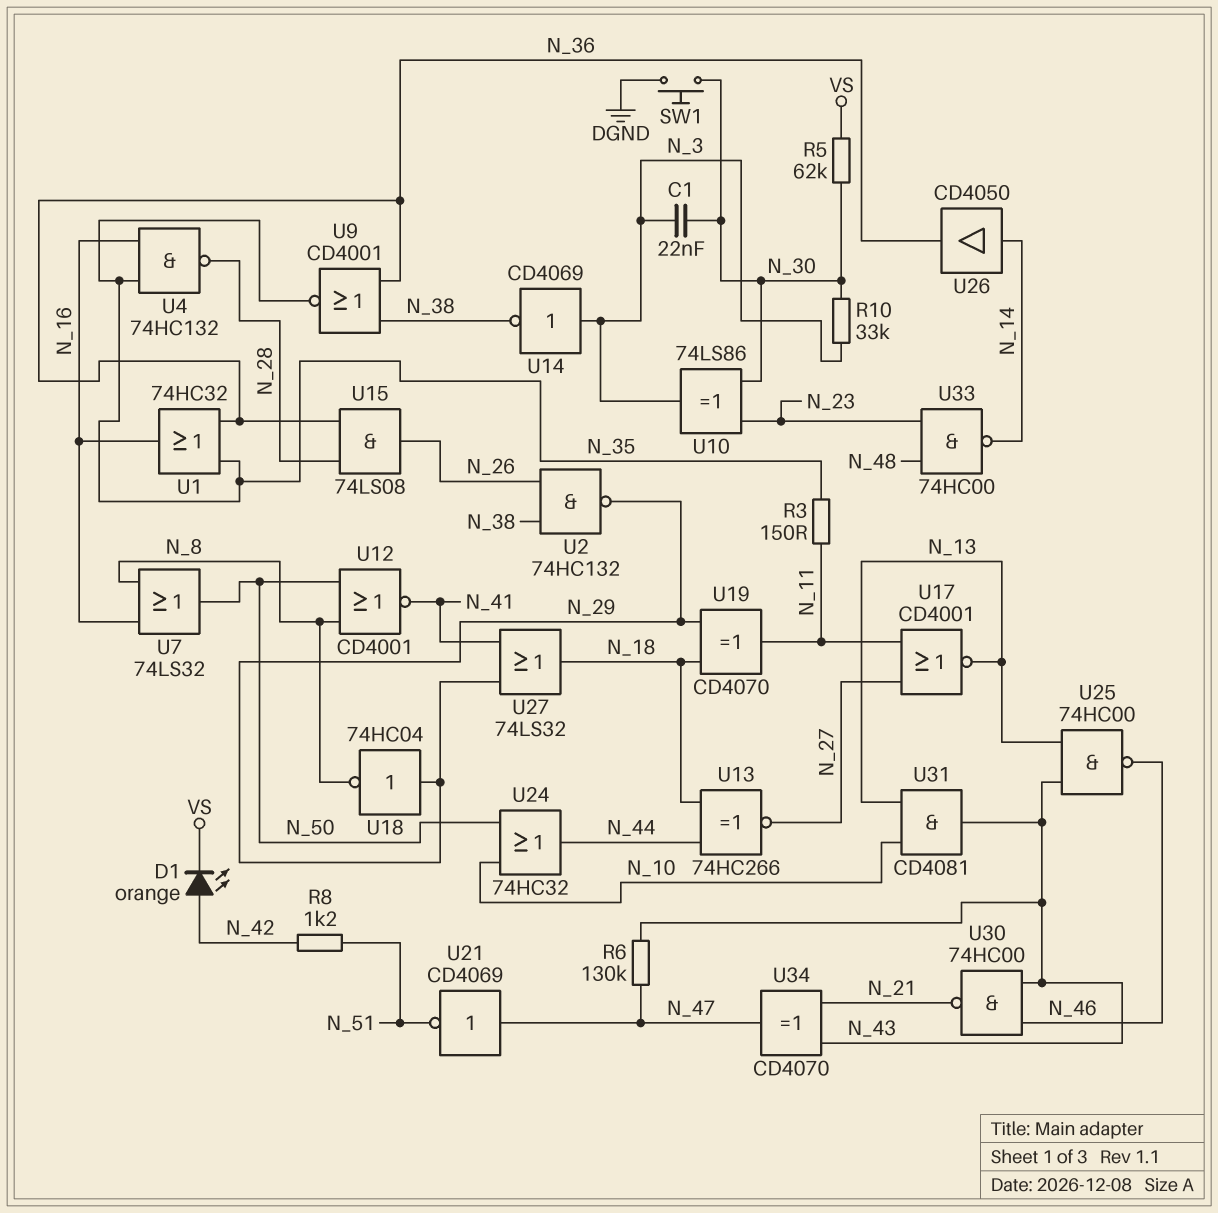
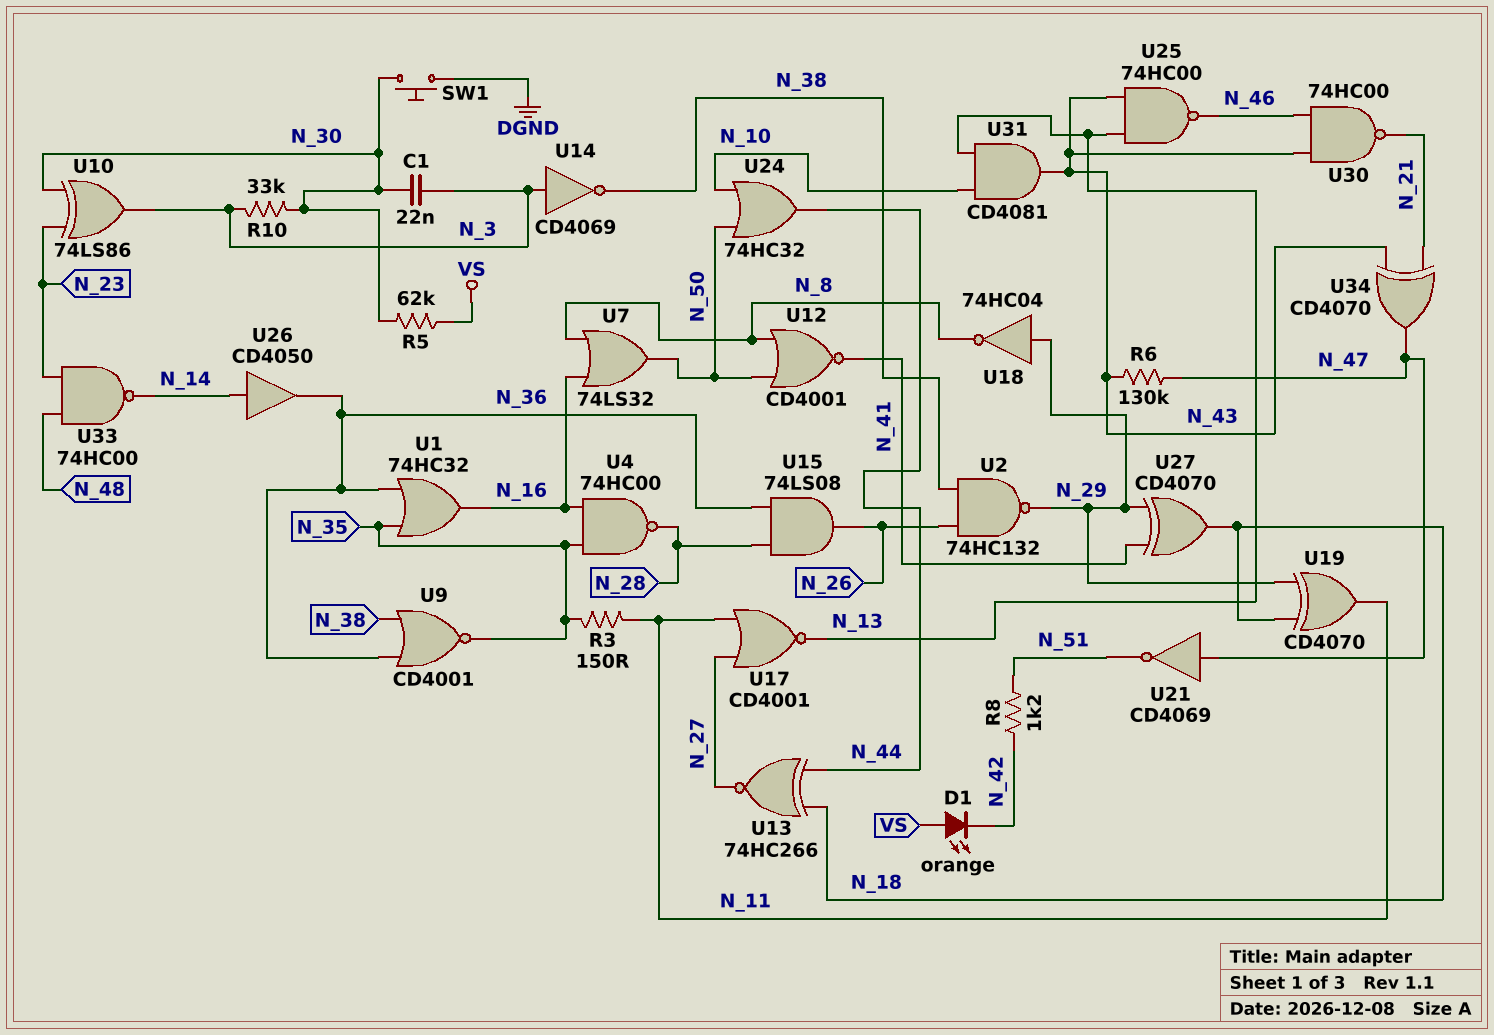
D1: LED orange (A N_42, K VS) -> LED orange (A VS, K N_42)
U4: NAND 74HC132 (in N_16, in N_35, out N_28) -> NAND 74HC00 (in N_16, in N_35, out N_28)
U27: OR 74LS32 (in N_29, in N_41, out N_18) -> XOR CD4070 (in N_29, in N_41, out N_18)

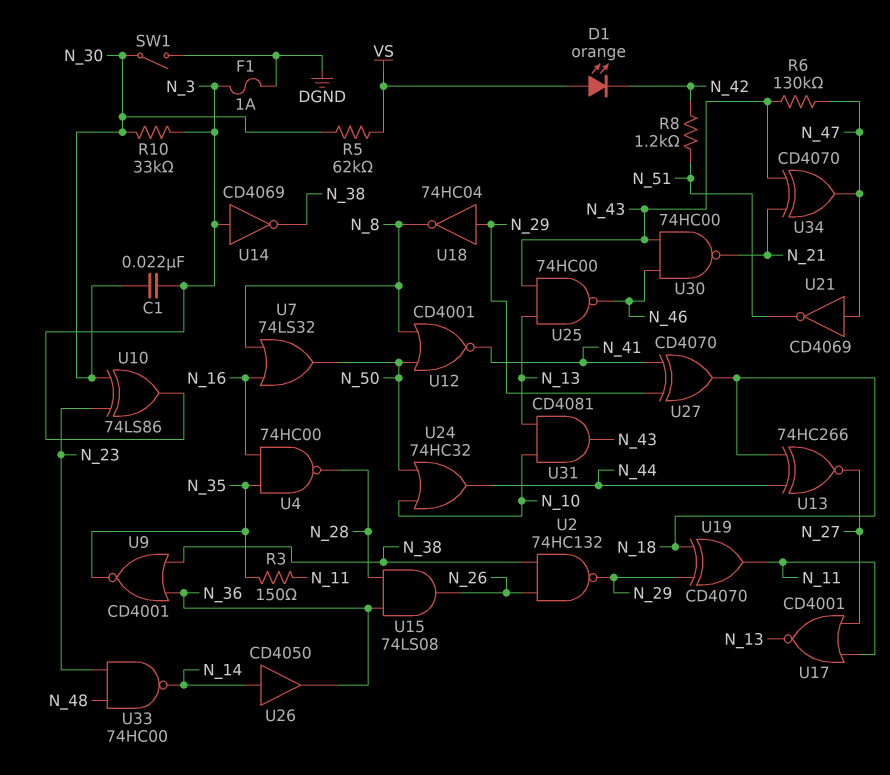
F1: none -> 1A (DGND, N_3)
SW1: button (DGND, N_30) -> switch (DGND, N_30)
U1: OR 74HC32 (in N_35, in N_36, out N_16) -> none

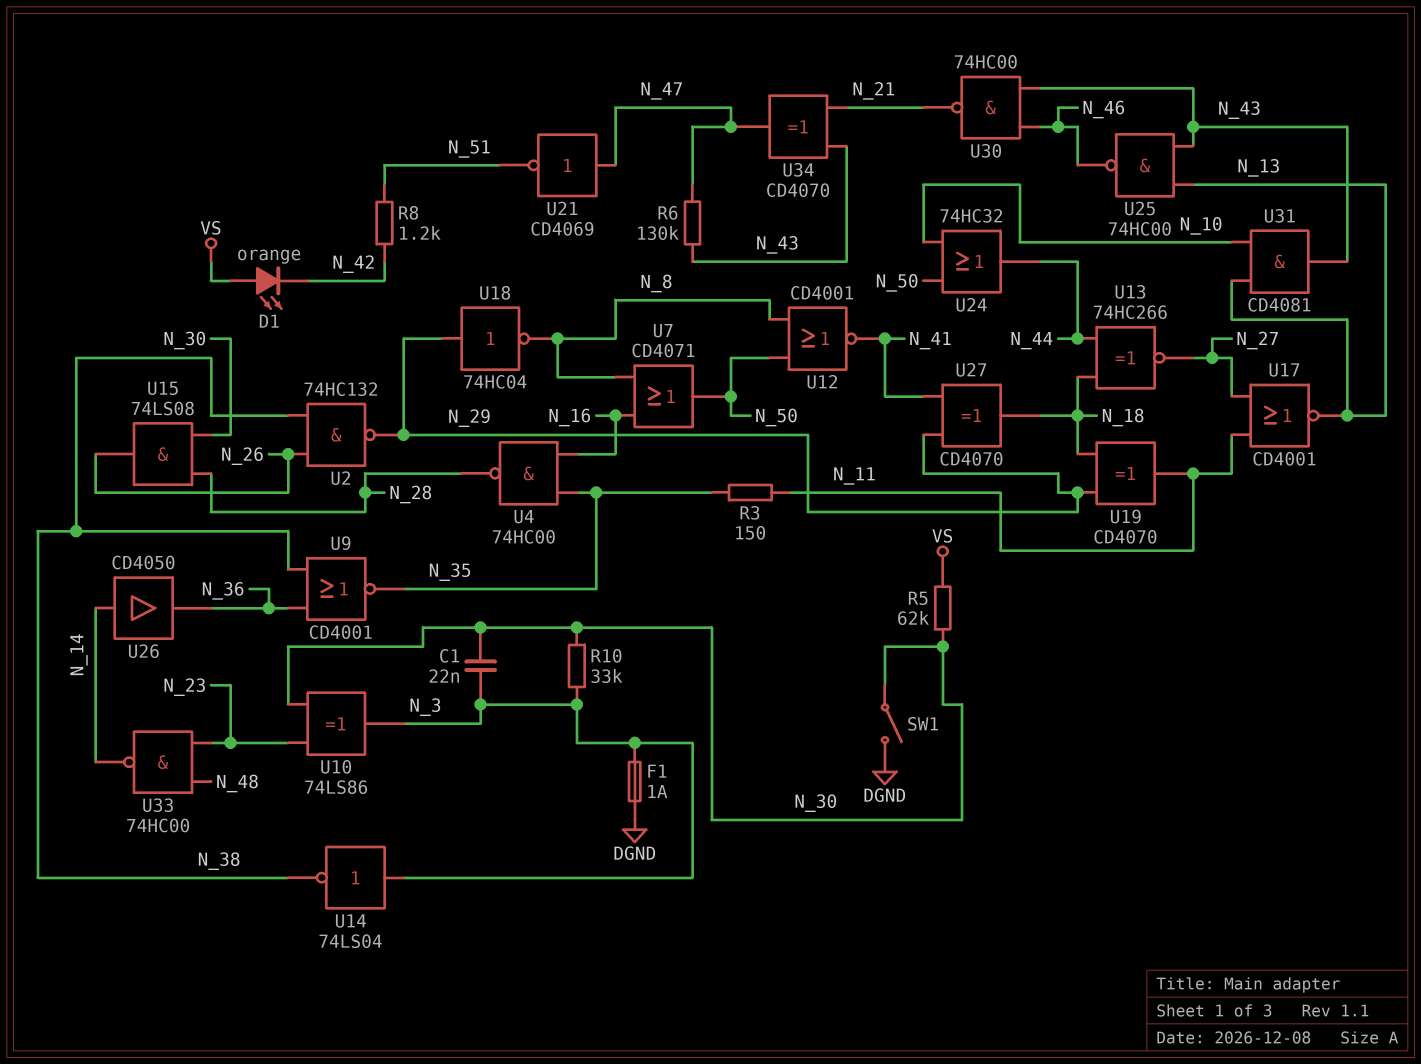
U7: OR 74LS32 (in N_8, in N_16, out N_50) -> OR CD4071 (in N_8, in N_16, out N_50)
U14: NOT CD4069 (in N_3, out N_38) -> NOT 74LS04 (in N_3, out N_38)
U15: AND 74LS08 (in N_28, in N_36, out N_26) -> AND 74LS08 (in N_28, in N_30, out N_26)

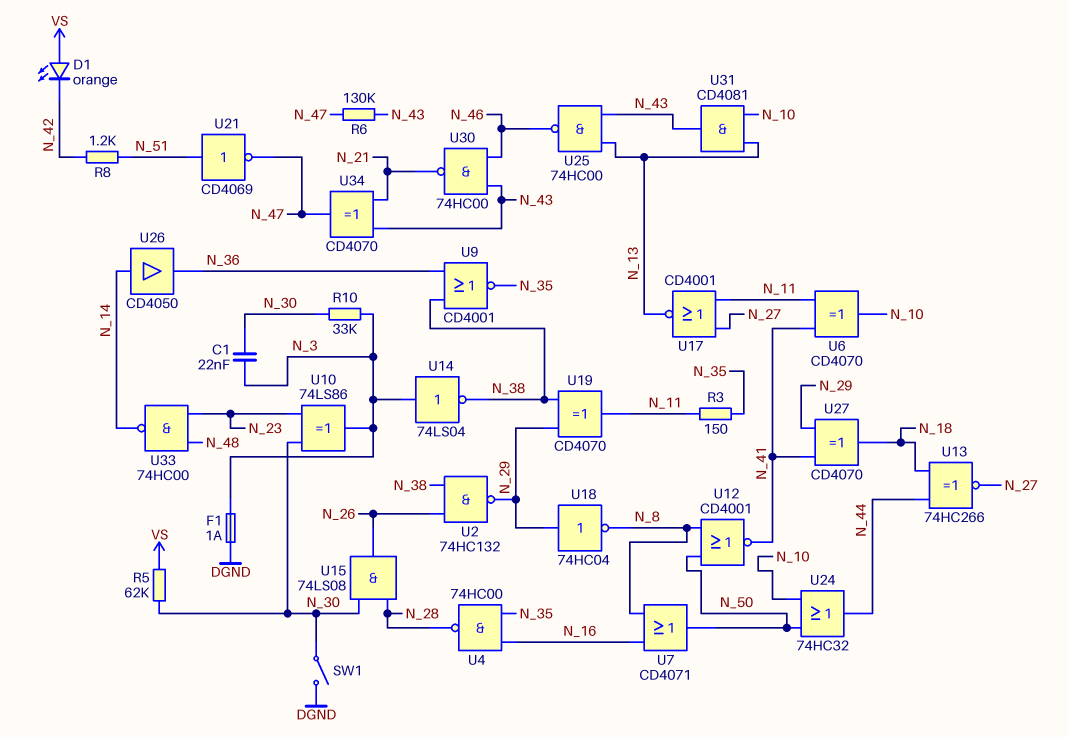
U6: none -> XOR CD4070 (in N_11, in N_41, out N_10)
U19: XOR CD4070 (in N_18, in N_29, out N_11) -> XOR CD4070 (in N_29, in N_38, out N_11)
U21: NOT CD4069 (in N_47, out N_51) -> NOT CD4069 (in N_51, out N_47)

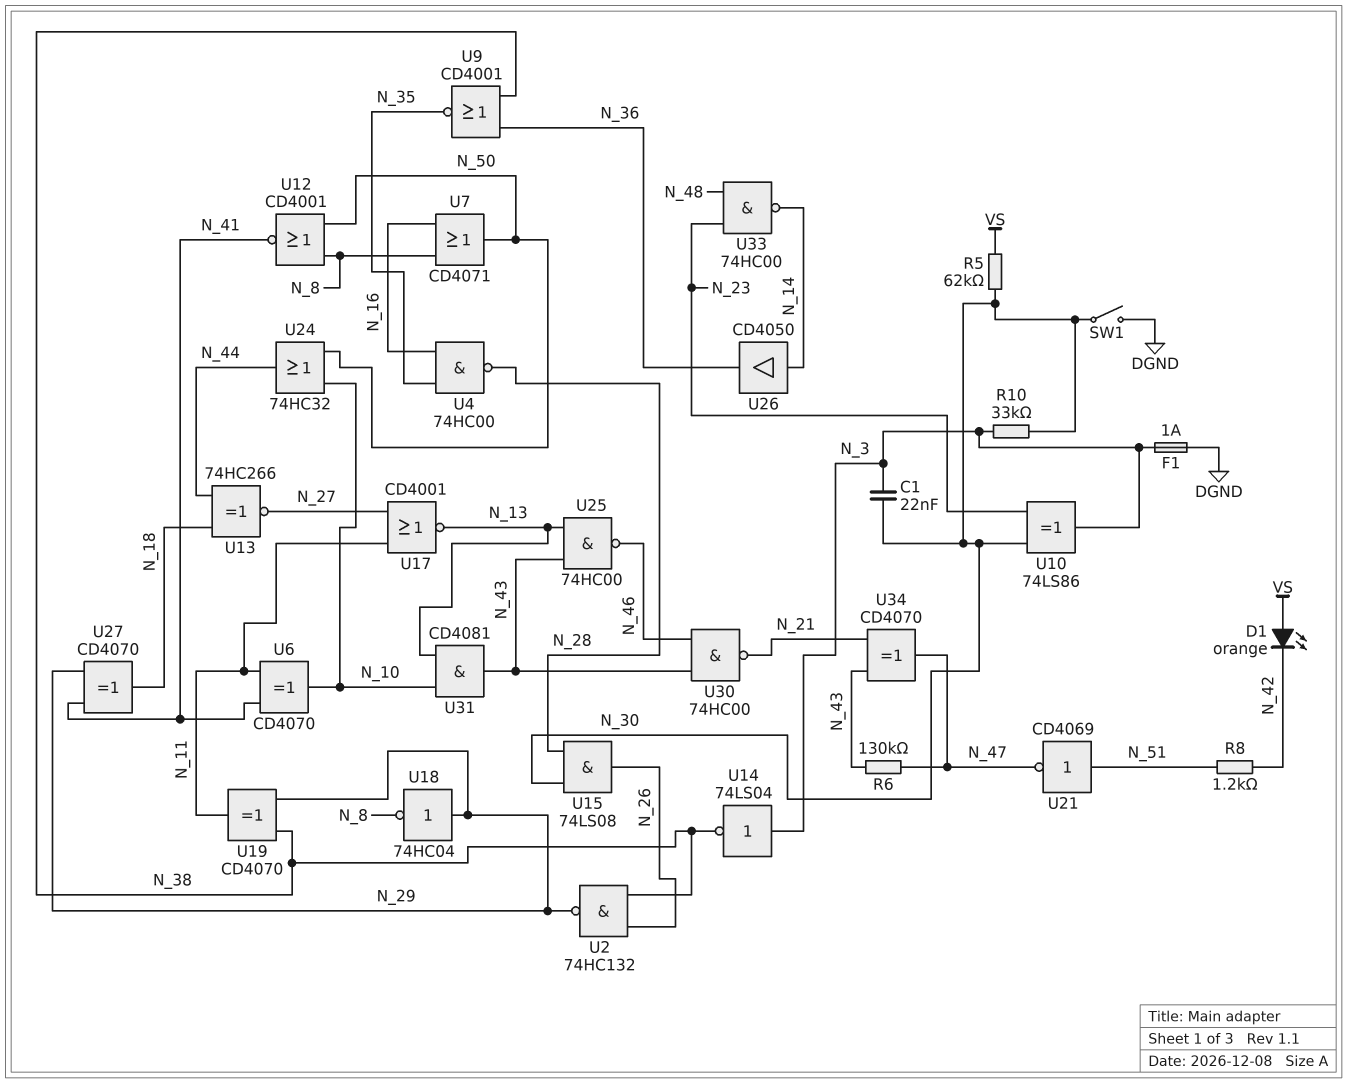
R3: 150 (N_11, N_35) -> none

